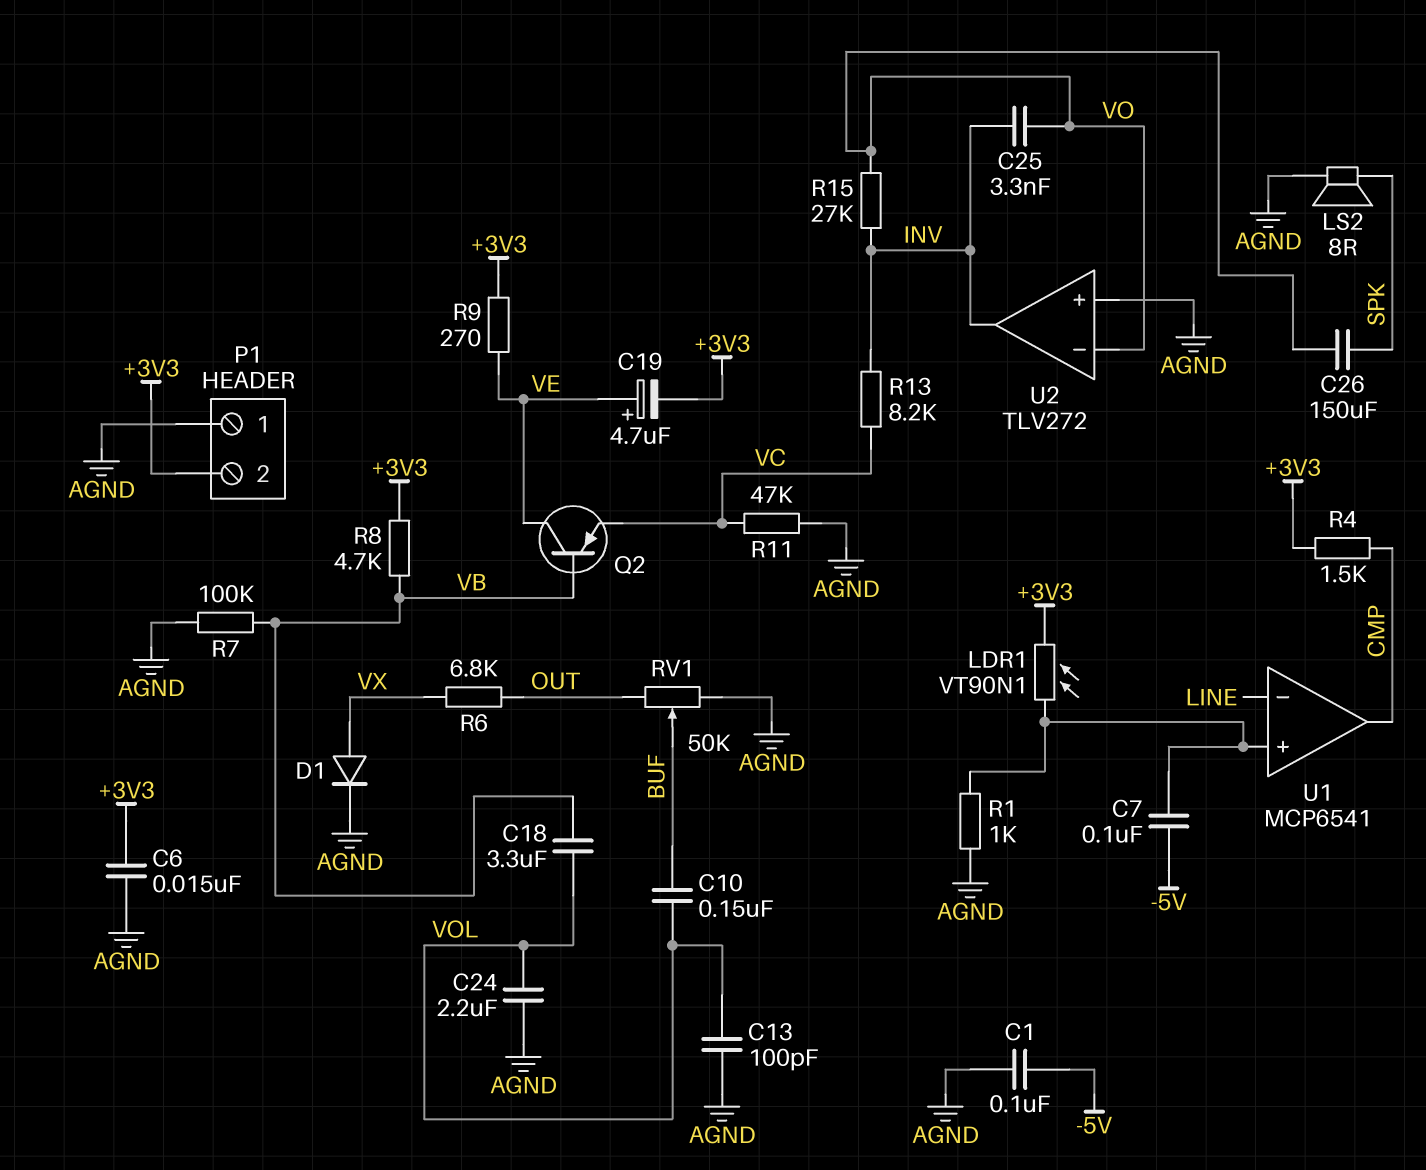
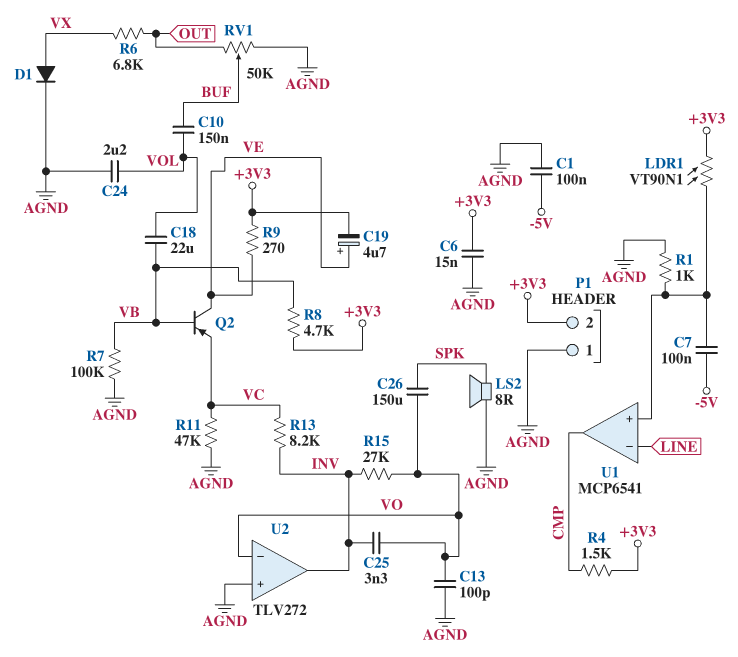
C13: 100pF (AGND, VOL) -> 100pF (AGND, VO)
C18: 3.3uF (VB, VOL) -> 22uF (VB, VOL)

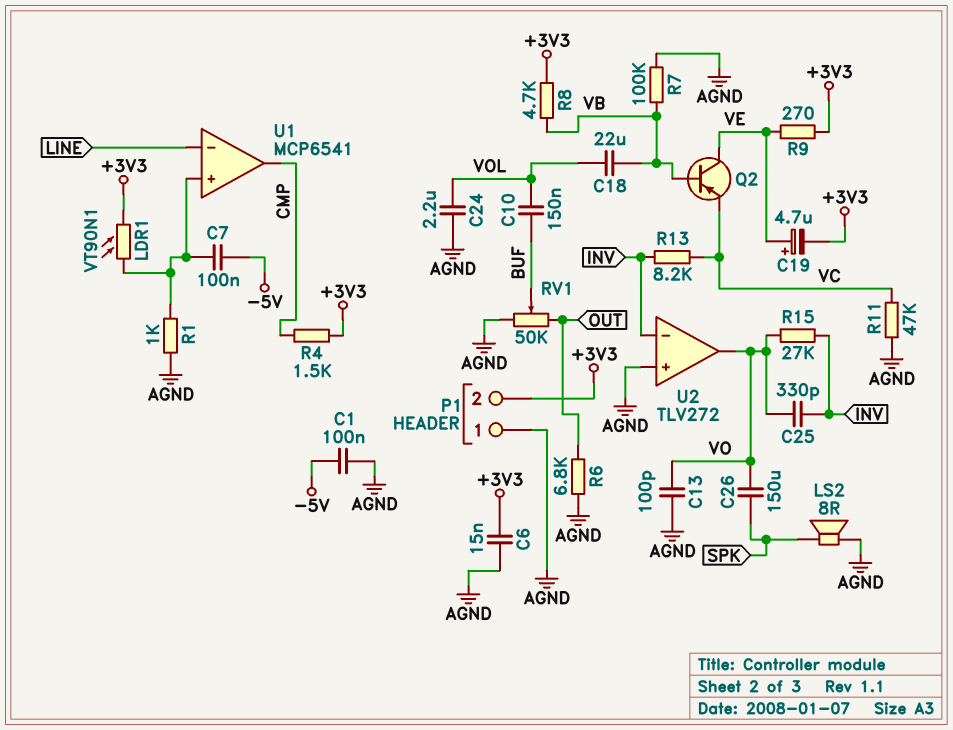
C25: 3.3nF (INV, VO) -> 330pF (INV, VO)
D1: diode (A VX, K AGND) -> none
R6: 6.8k (OUT, VX) -> 6.8k (AGND, OUT)
U2 pin in-: VO -> INV
U2 pin out: INV -> VO

